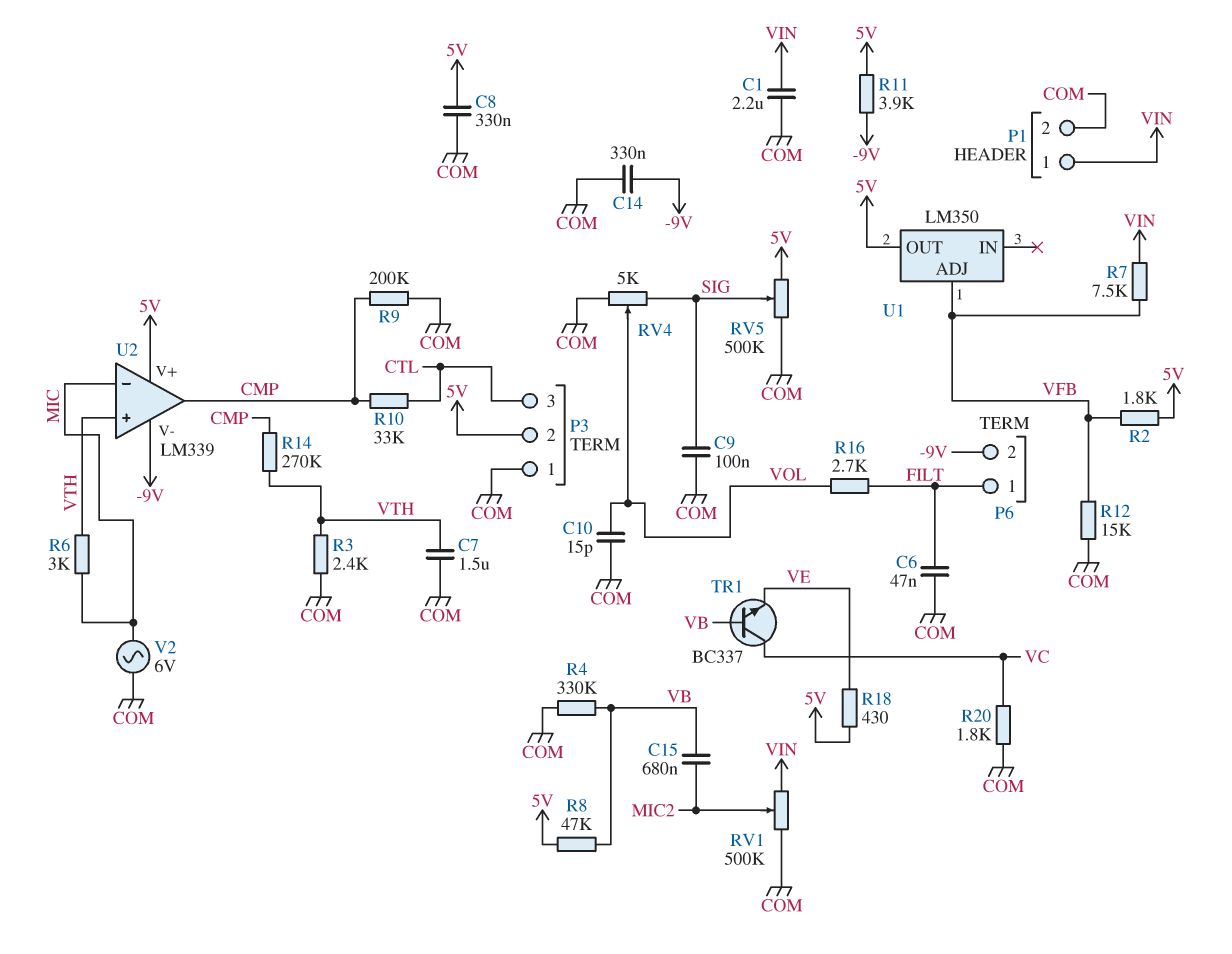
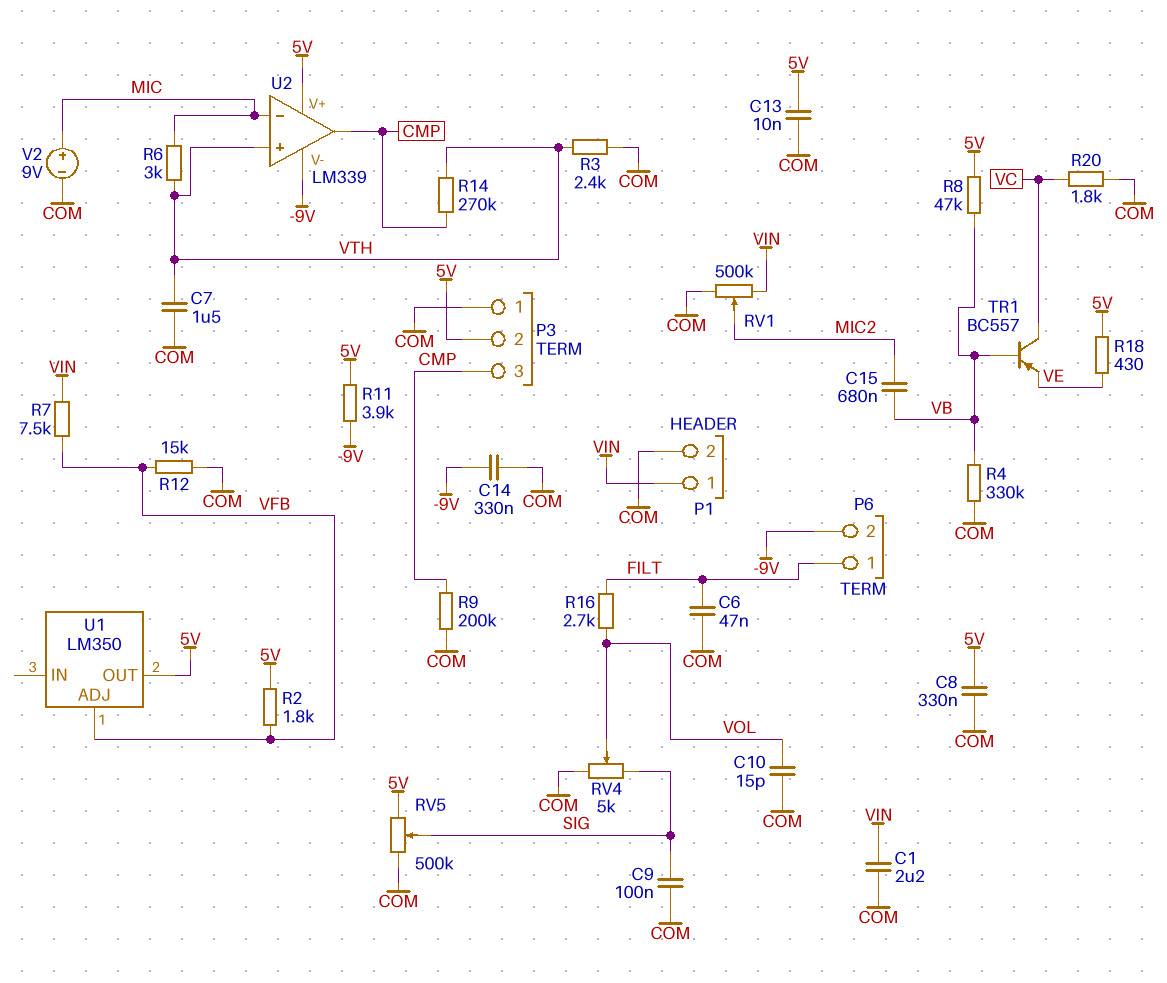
C13: none -> 10nF (5V, COM)
P3 pin 3: CTL -> CMP
R10: 33k (CMP, CTL) -> none
TR1: NPN BC337 (B VB, C VC, E VE) -> PNP BC557 (B VB, C VC, E VE)
V2: AC 6V (COM, MIC) -> 9V (plus MIC, minus COM)

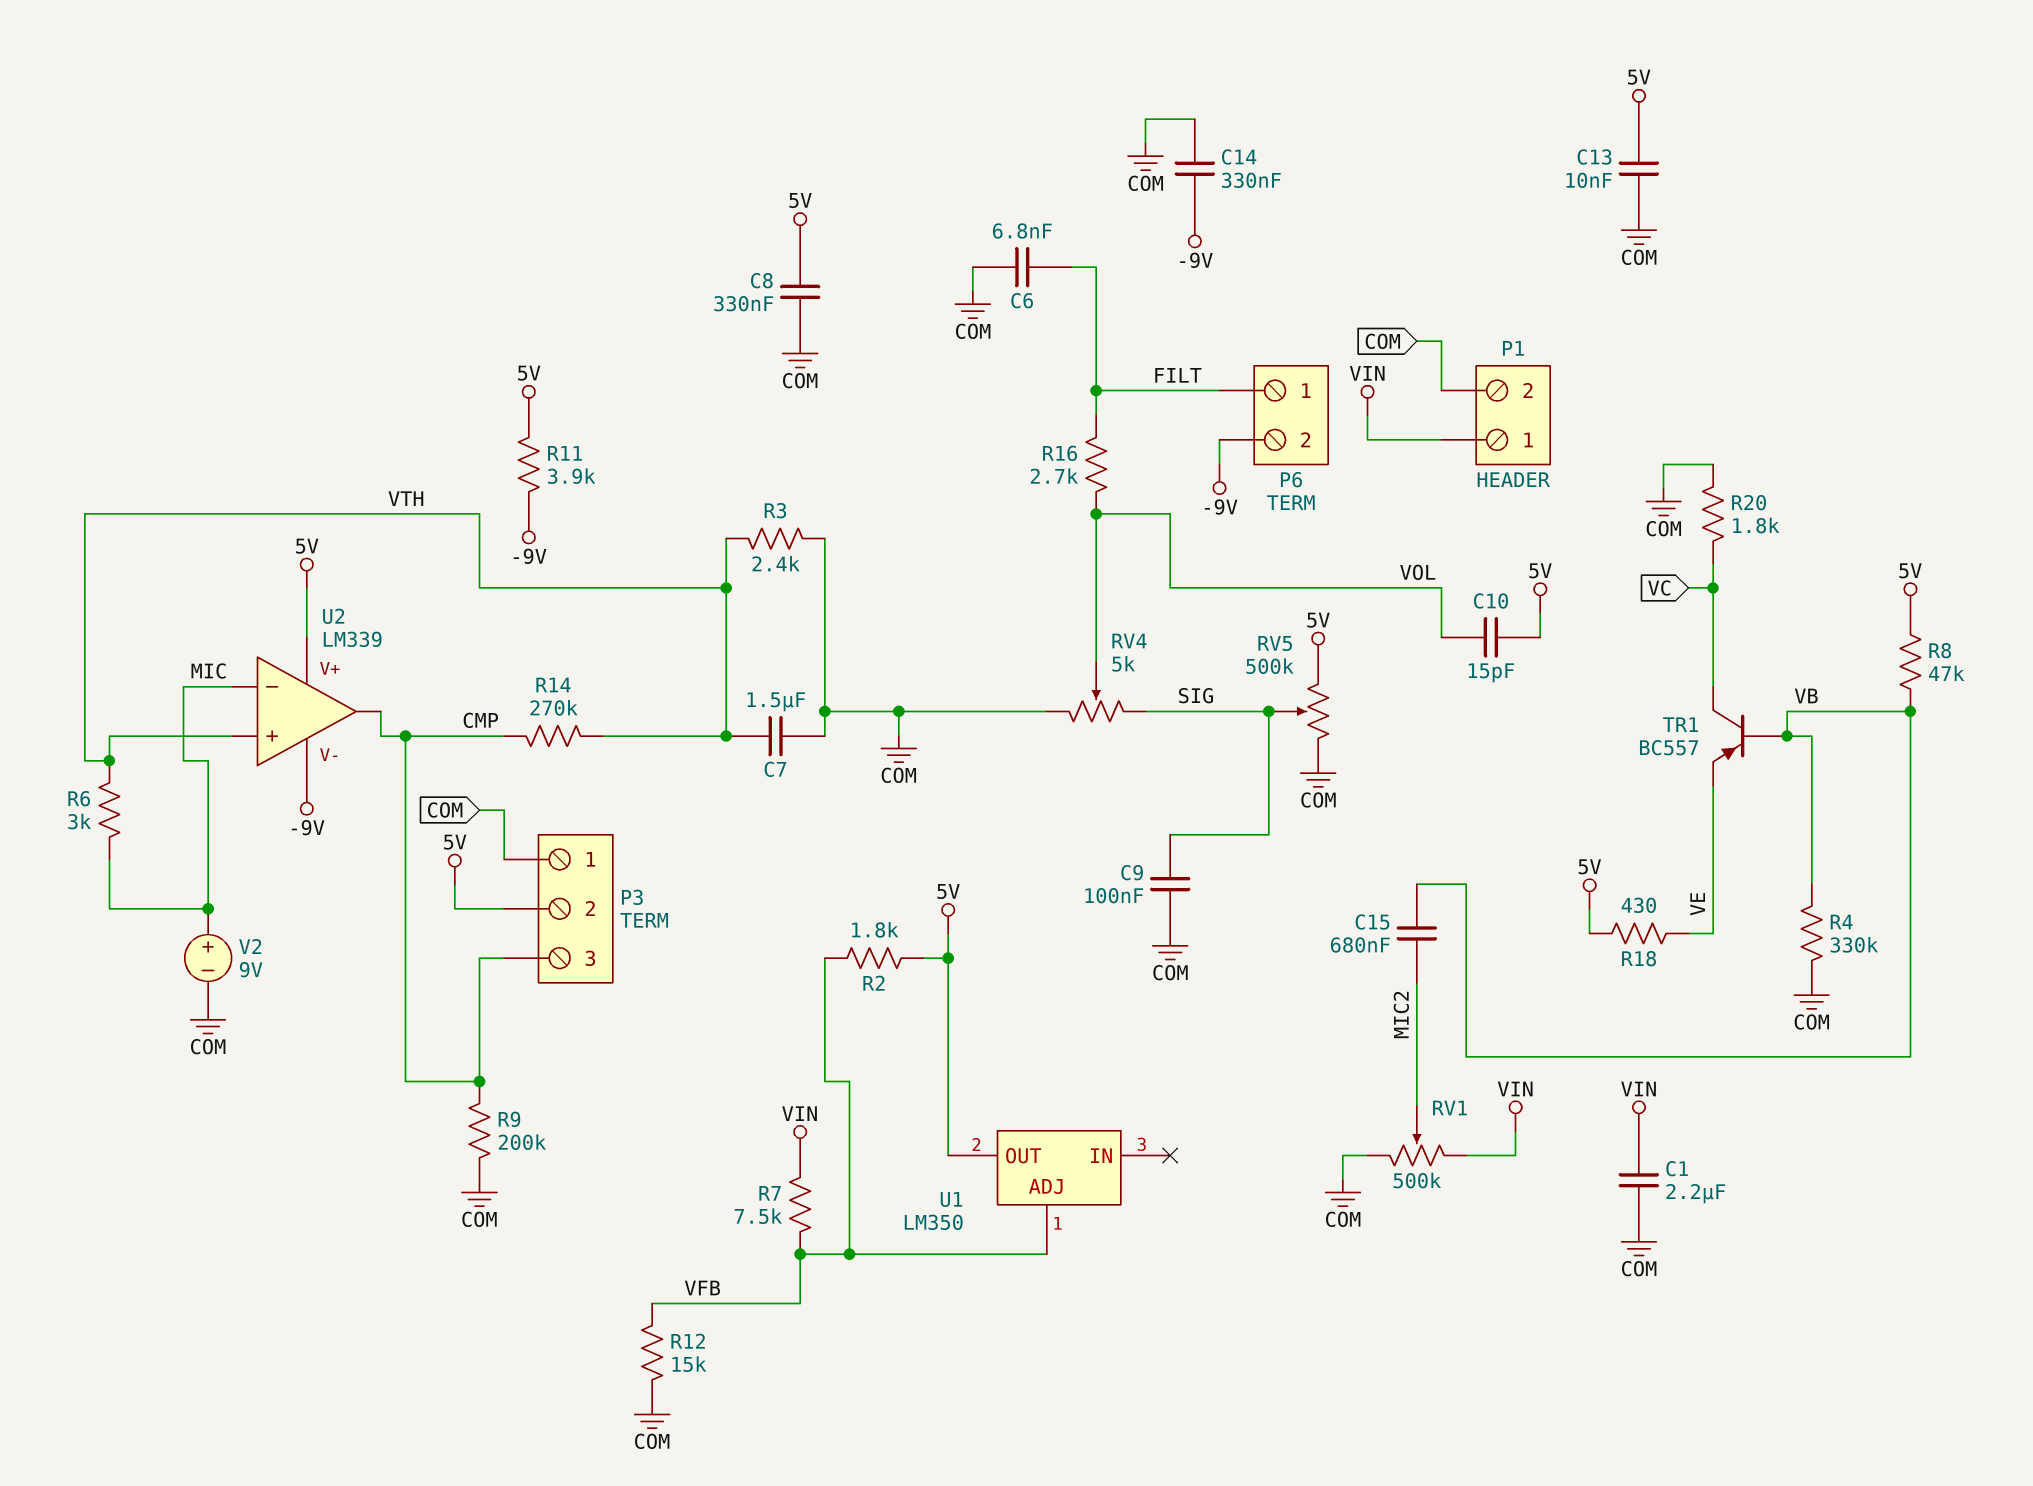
C6: 47nF (COM, FILT) -> 6.8nF (COM, FILT)
C10: 15pF (COM, VOL) -> 15pF (5V, VOL)

